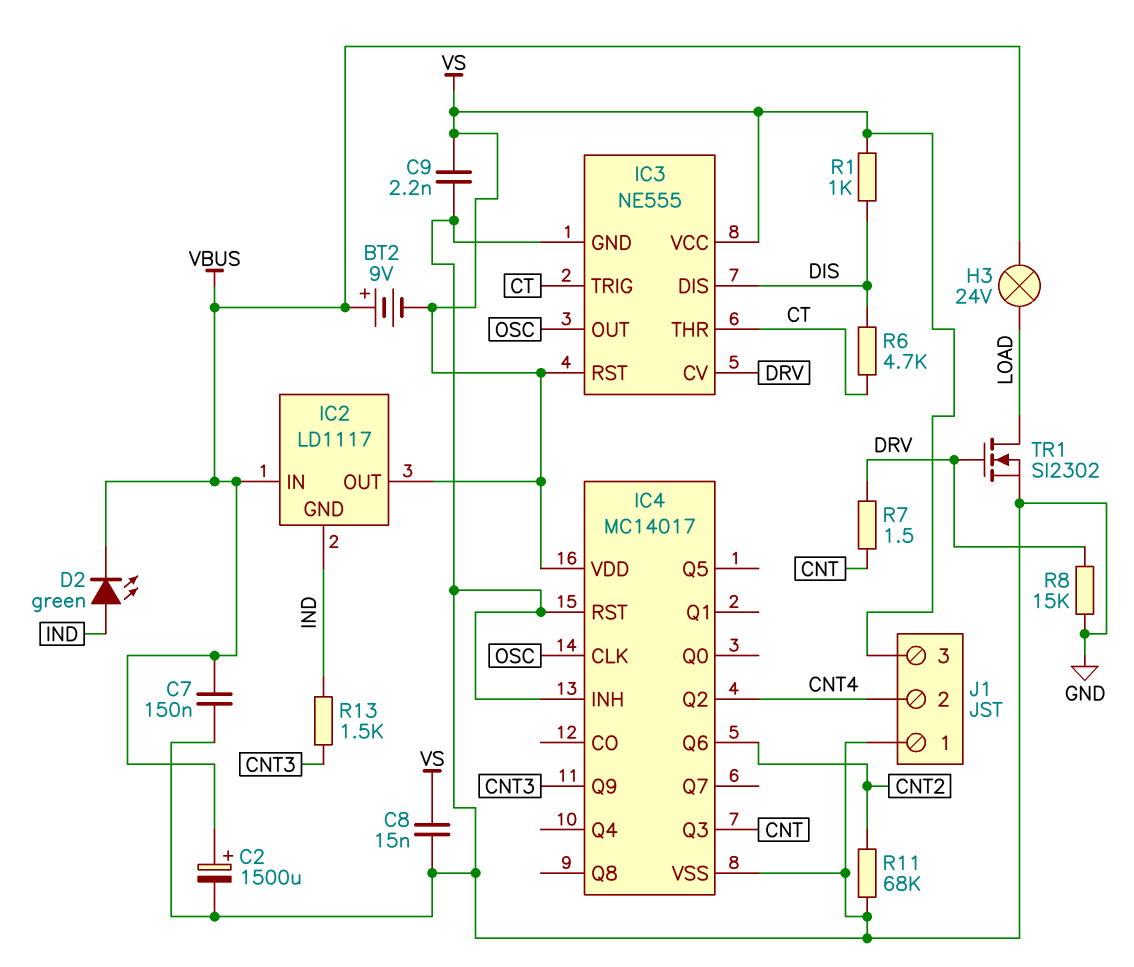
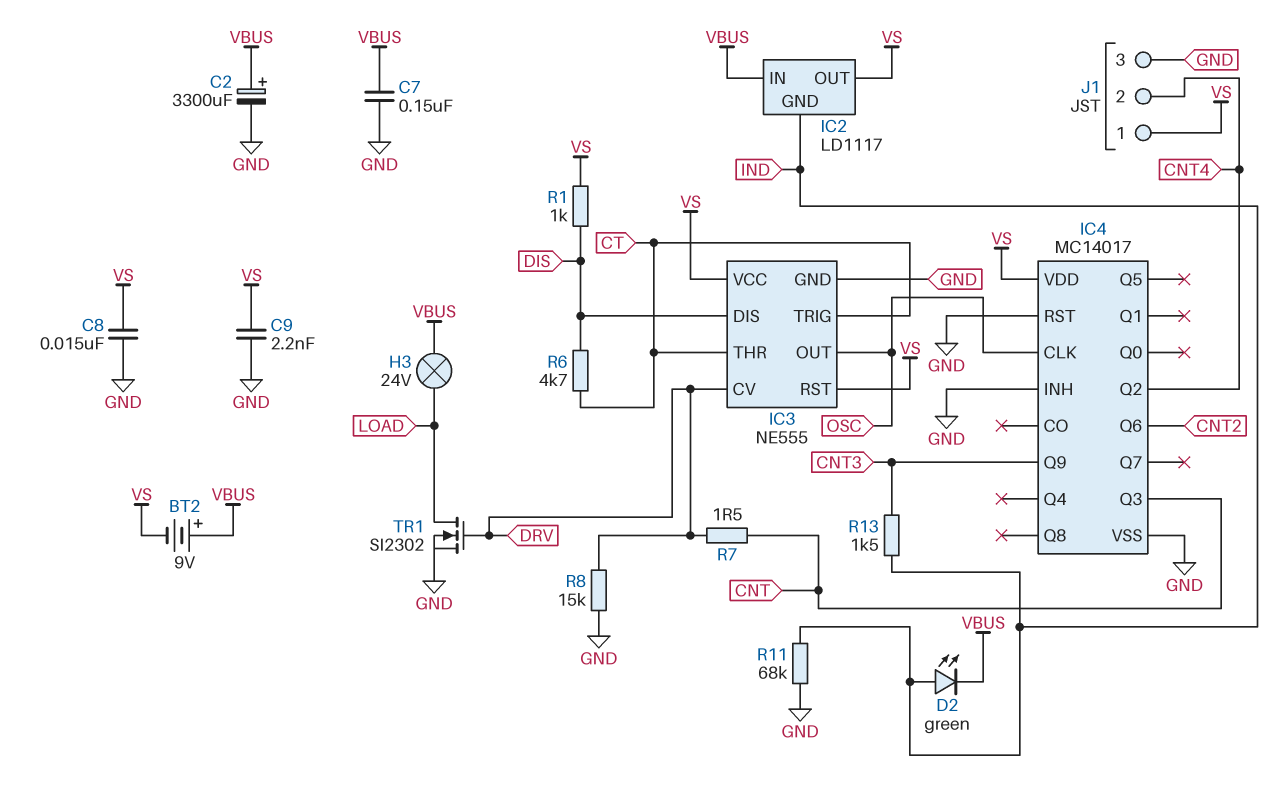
C2: 1500uF (plus VBUS, minus GND) -> 3300uF (plus VBUS, minus GND)
J1 pin 1: GND -> VS
J1 pin 3: VS -> GND
R11: 68k (CNT2, GND) -> 68k (GND, IND)

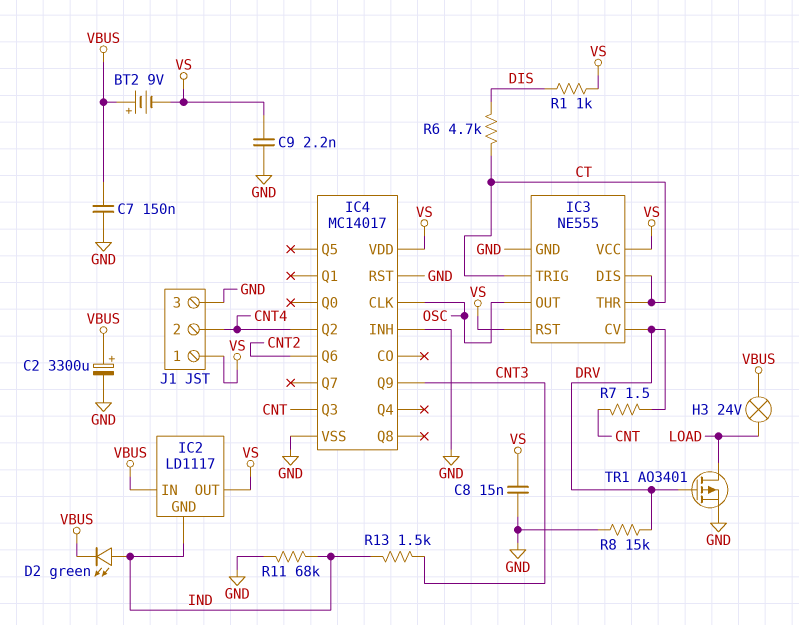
IC3 pin DIS: DIS -> CT
TR1: NMOS SI2302 (G DRV, D LOAD, S GND) -> PMOS AO3401 (G DRV, D LOAD, S GND)

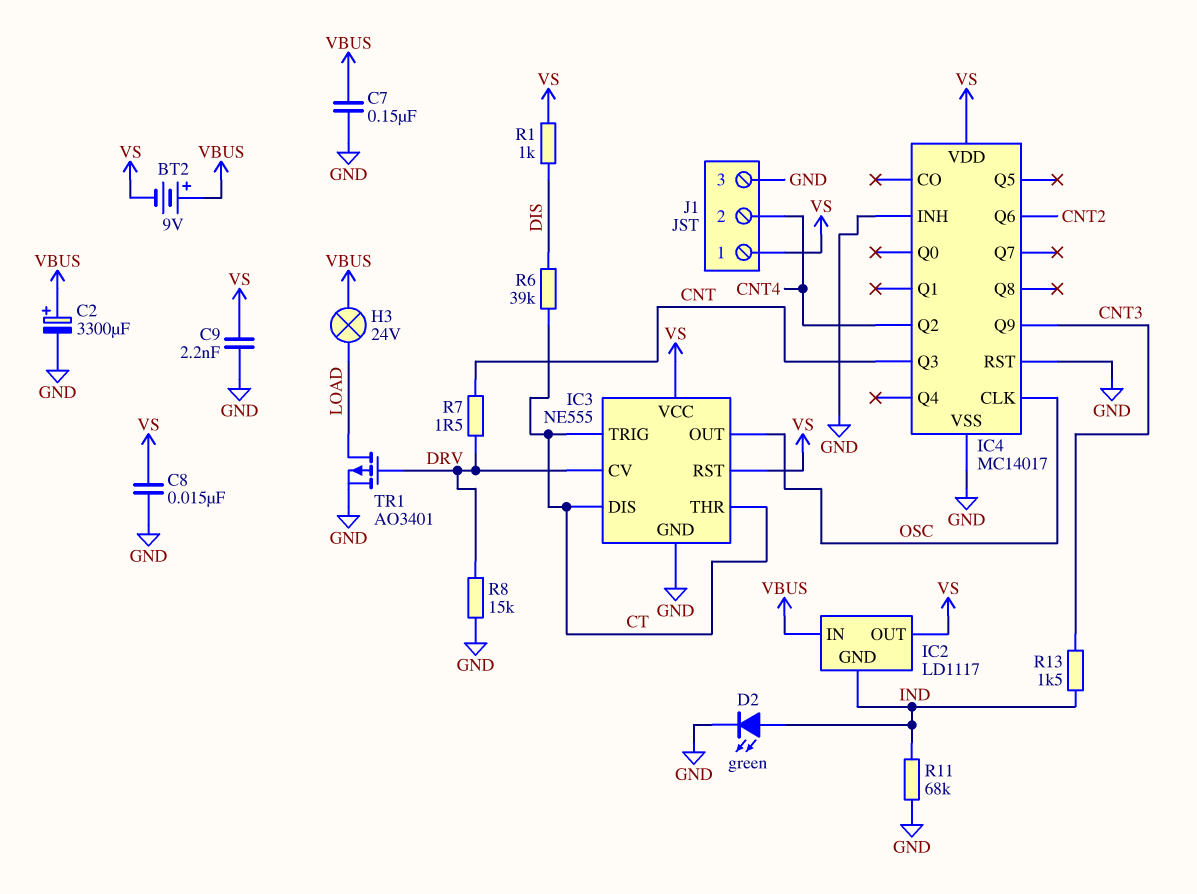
D2: LED green (A IND, K VBUS) -> LED green (A IND, K GND)
R6: 4.7k (CT, DIS) -> 39k (CT, DIS)

